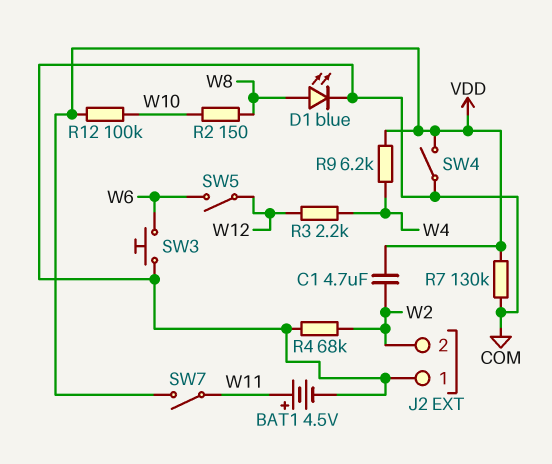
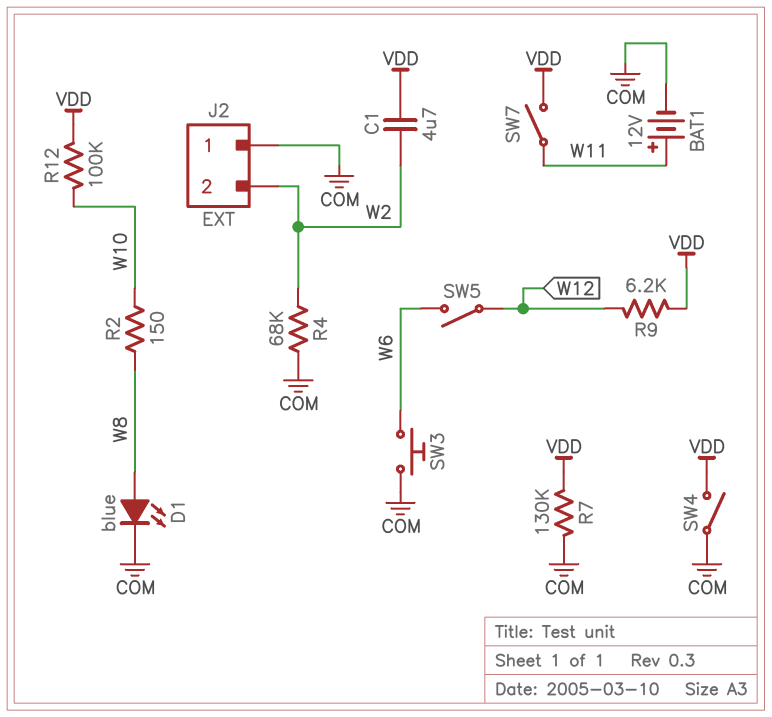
BAT1: 4.5V (plus W11, minus COM) -> 12V (plus W11, minus COM)
R3: 2.2k (W4, W12) -> none
R9: 6.2k (VDD, W4) -> 6.2k (VDD, W12)

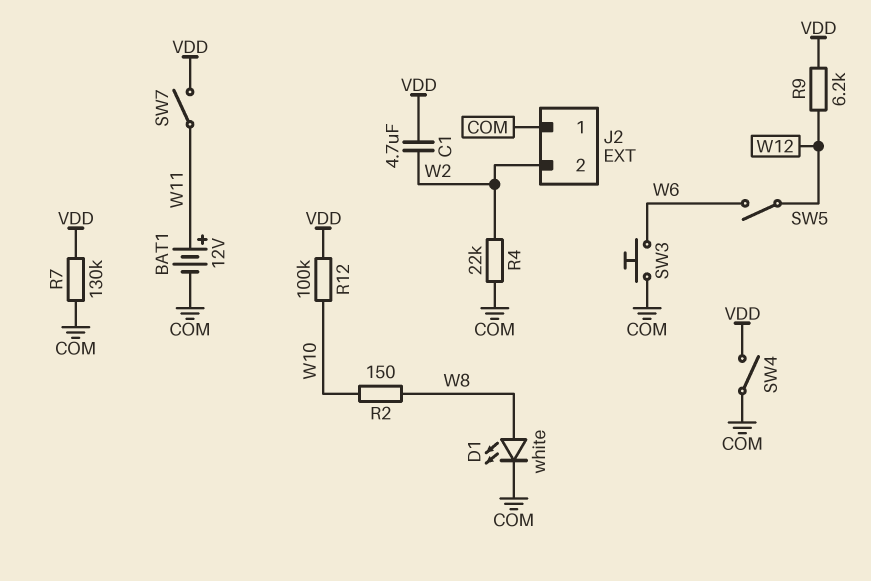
D1: LED blue (A W8, K COM) -> LED white (A W8, K COM)
R4: 68k (COM, W2) -> 22k (COM, W2)

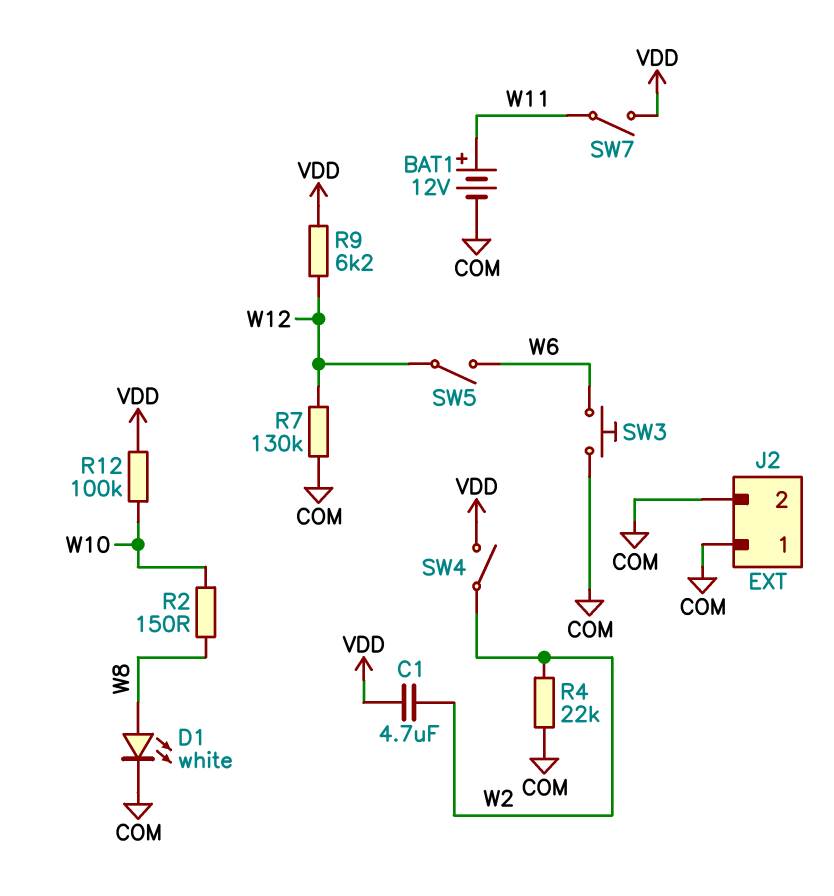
J2 pin 2: W2 -> COM
R7: 130k (COM, VDD) -> 130k (COM, W12)
SW4: switch (COM, VDD) -> switch (VDD, W2)

